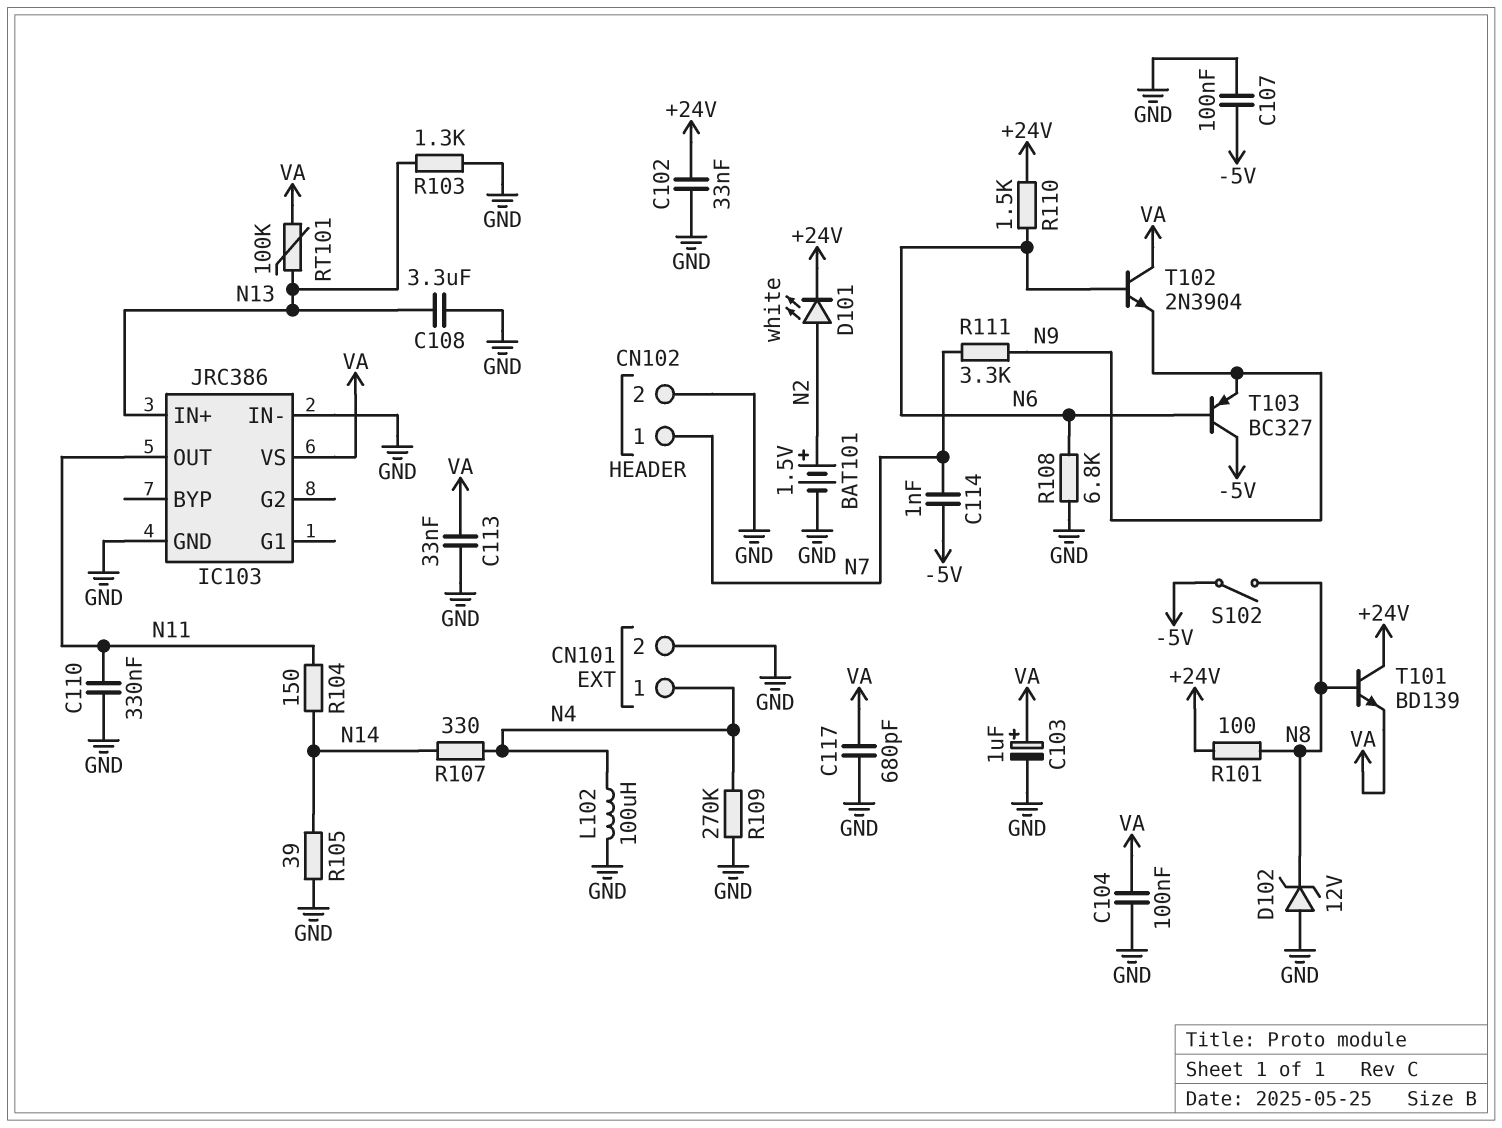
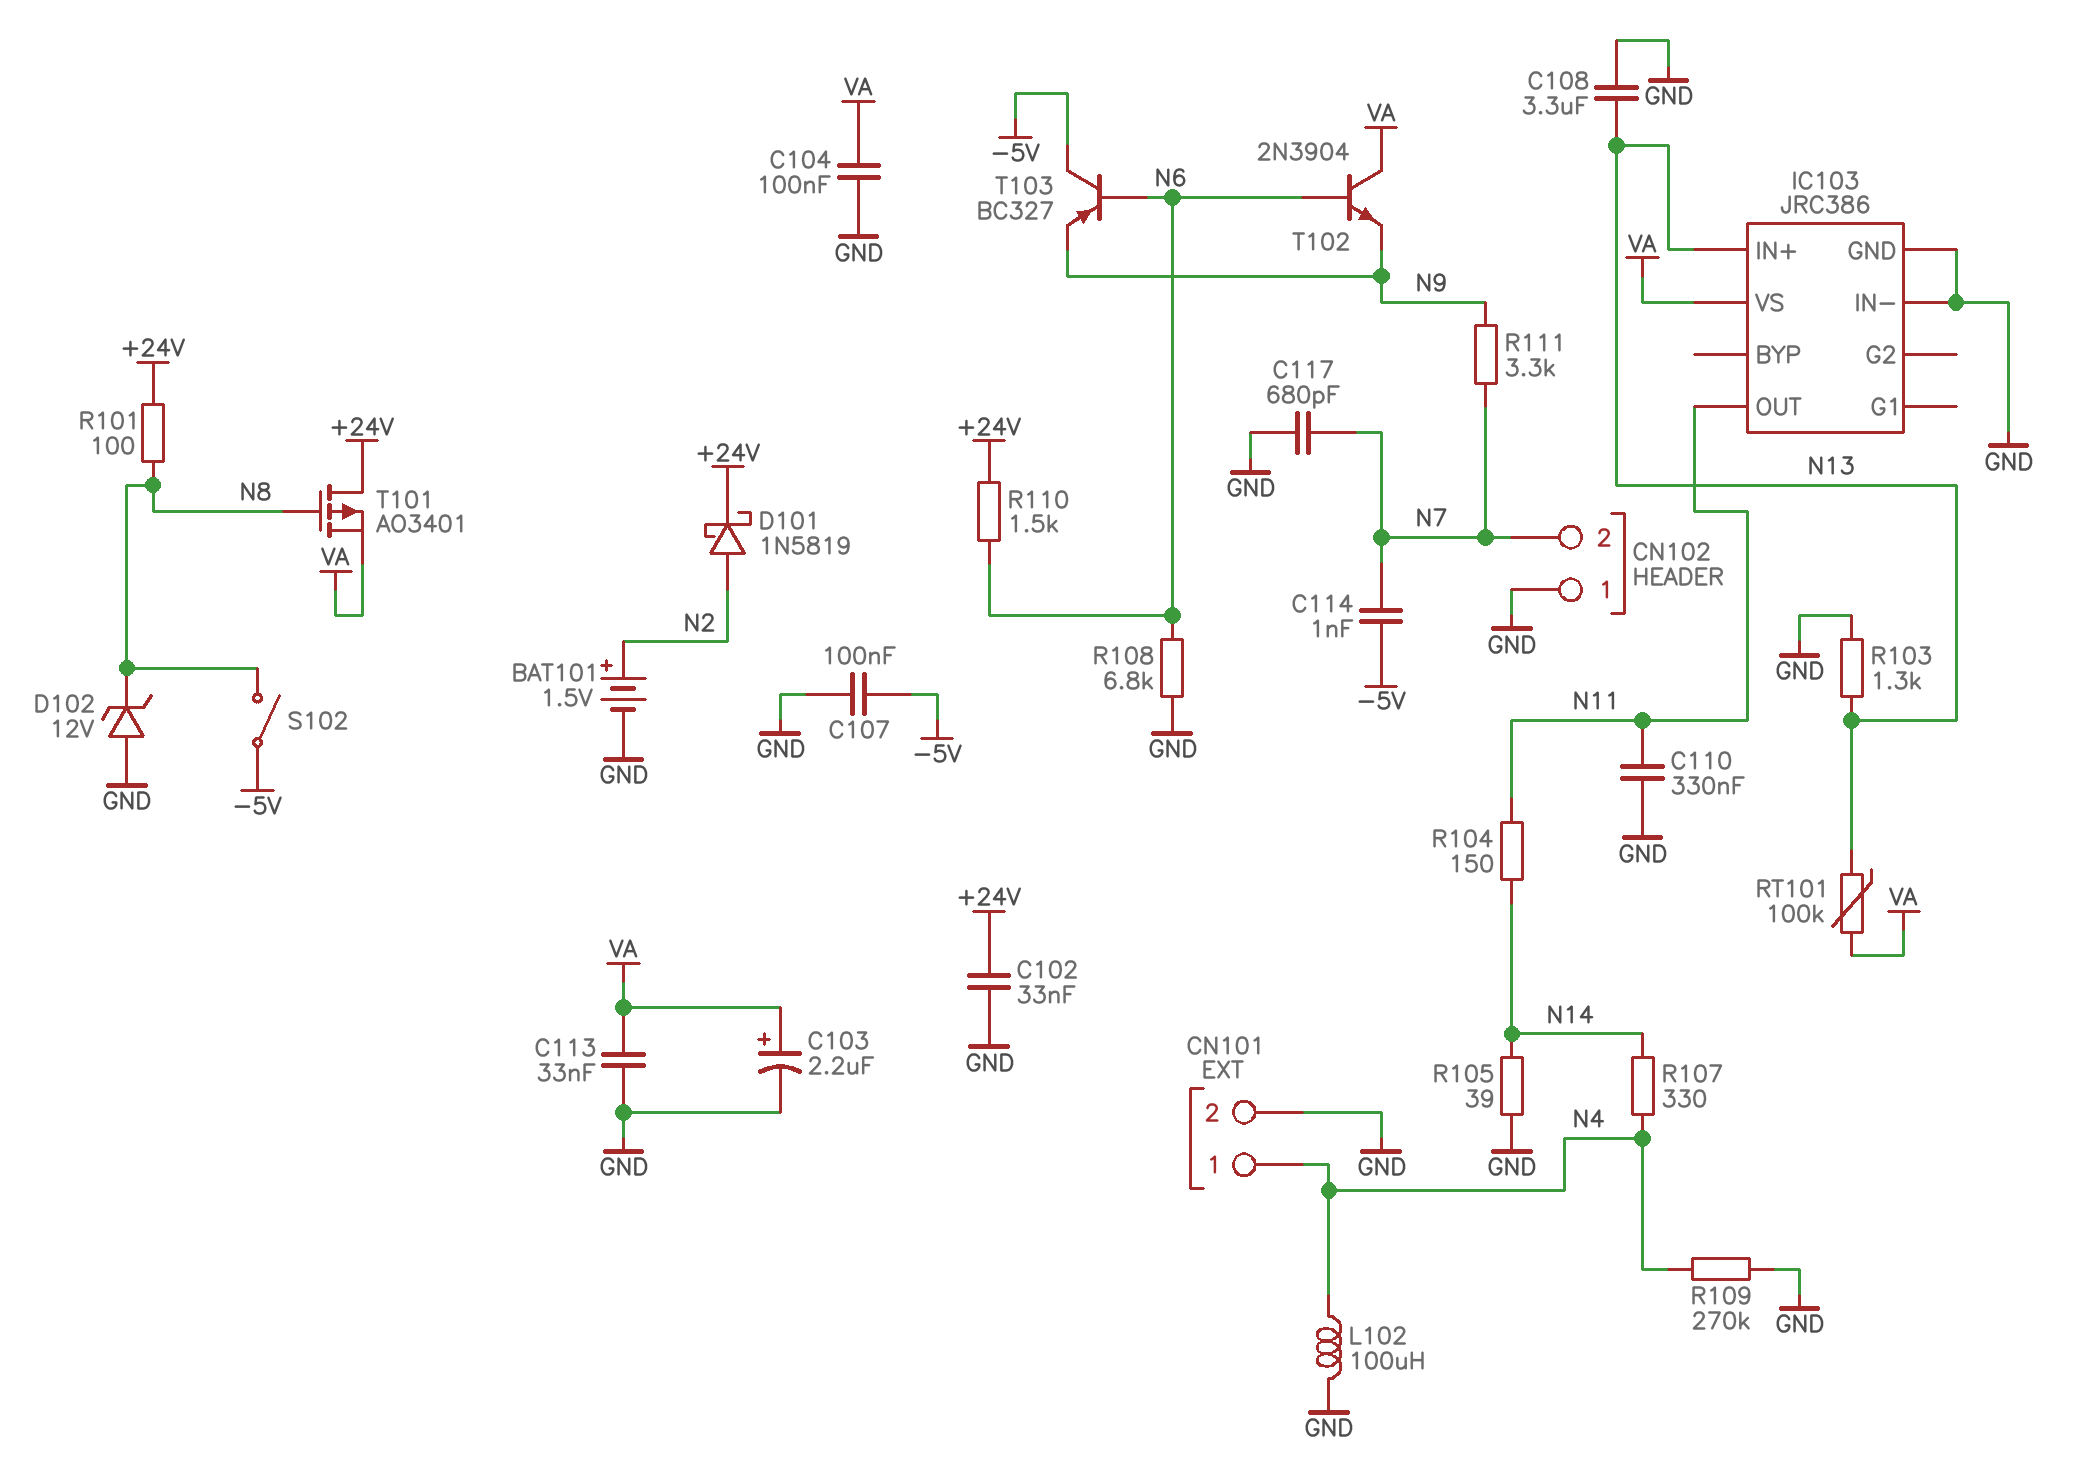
C103: 1uF (plus VA, minus GND) -> 2.2uF (plus VA, minus GND)
C117: 680pF (GND, VA) -> 680pF (GND, N7)
CN102 pin 1: N7 -> GND
CN102 pin 2: GND -> N7
D101: LED white (A N2, K +24V) -> schottky 1N5819 (A N2, K +24V)
T101: NPN BD139 (B N8, C +24V, E VA) -> PMOS AO3401 (G N8, D +24V, S VA)

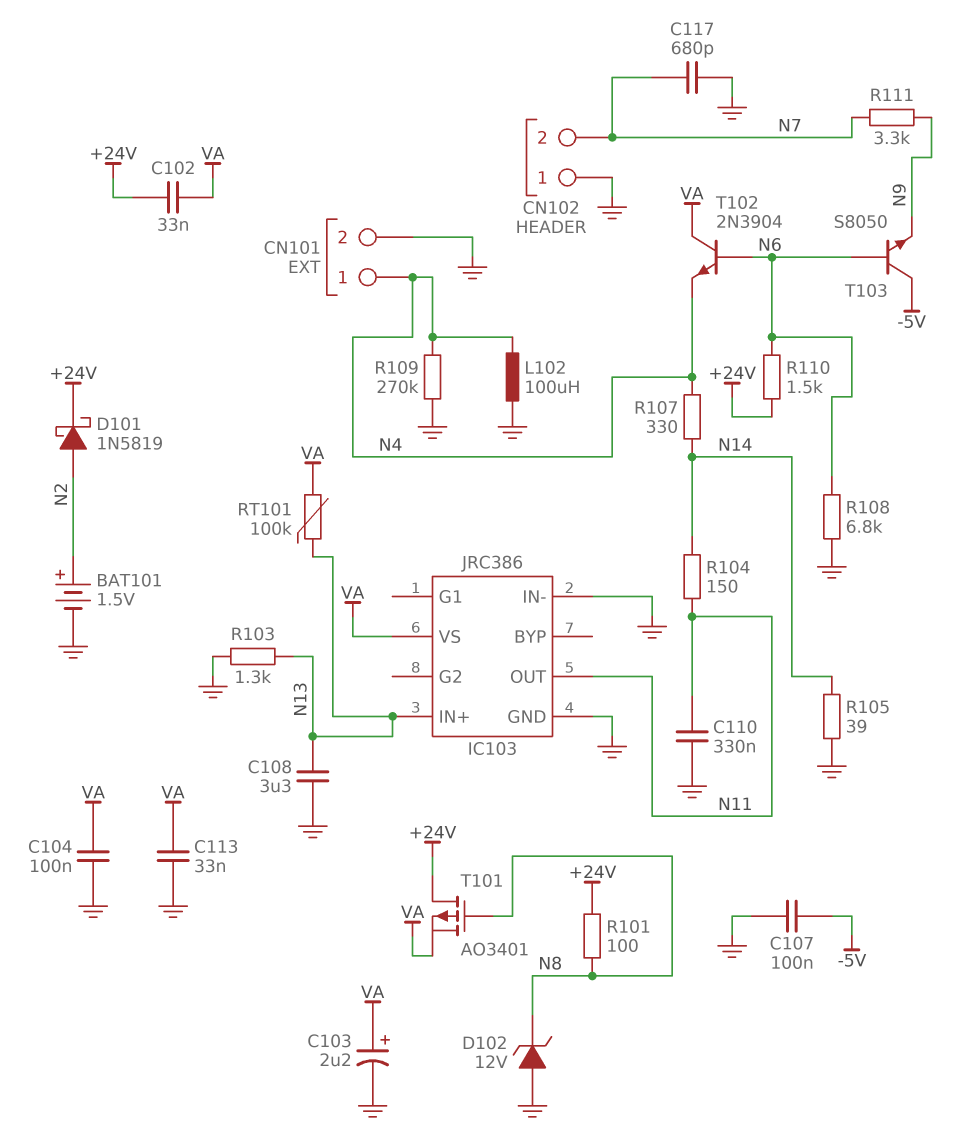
C102: 33nF (+24V, GND) -> 33nF (+24V, VA)
C114: 1nF (-5V, N7) -> none
S102: switch (-5V, N8) -> none
T102: NPN 2N3904 (B N6, C VA, E N9) -> NPN 2N3904 (B N6, C VA, E N4)
T103: PNP BC327 (B N6, C -5V, E N9) -> NPN S8050 (B N6, C -5V, E N9)

